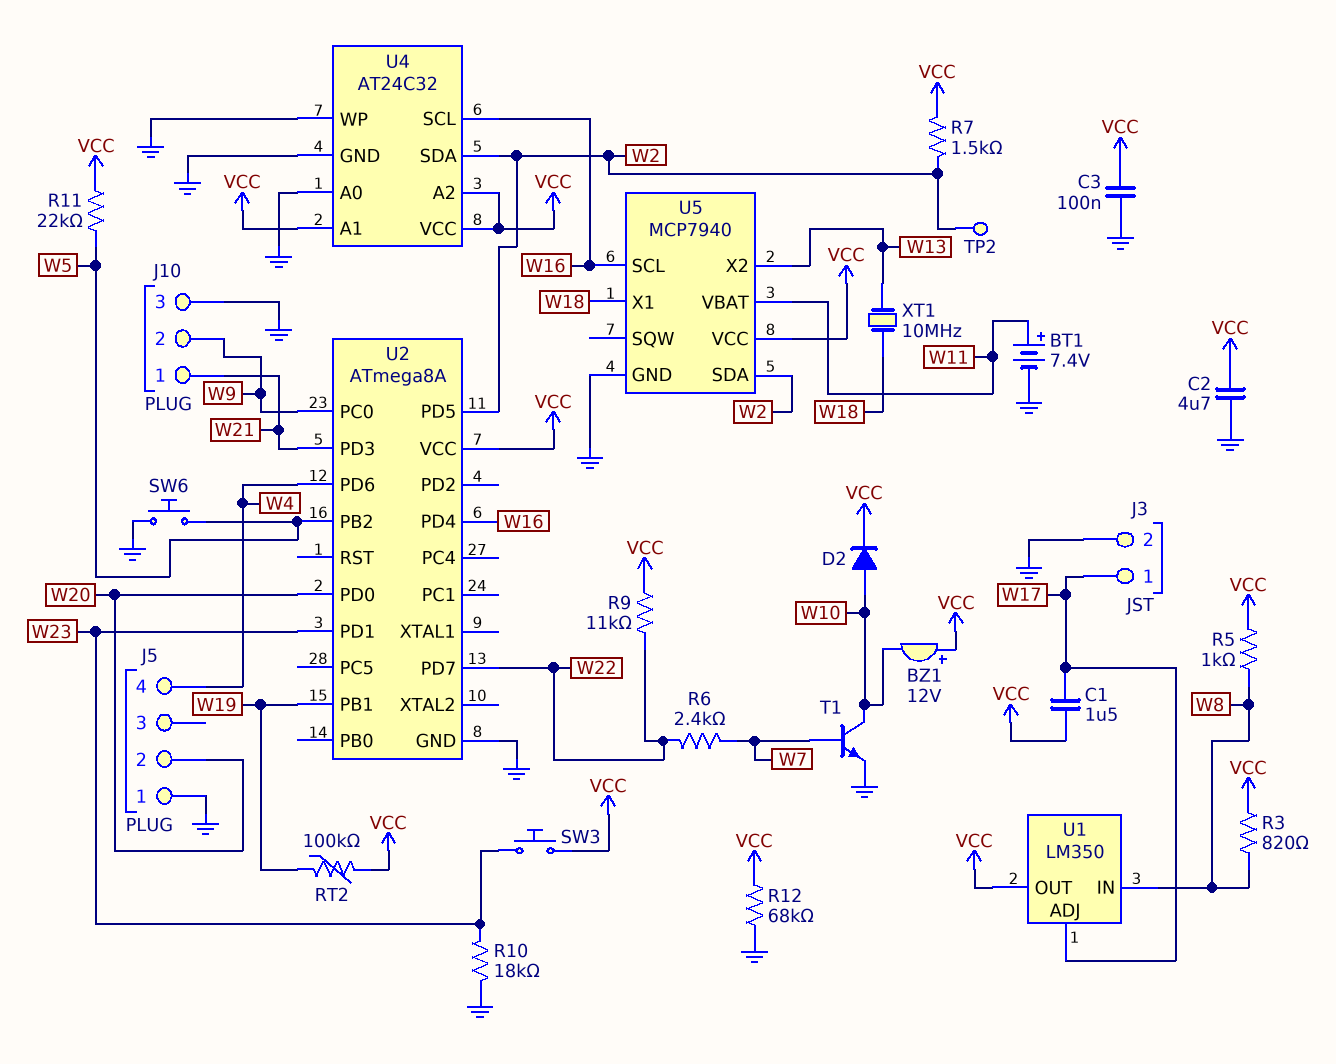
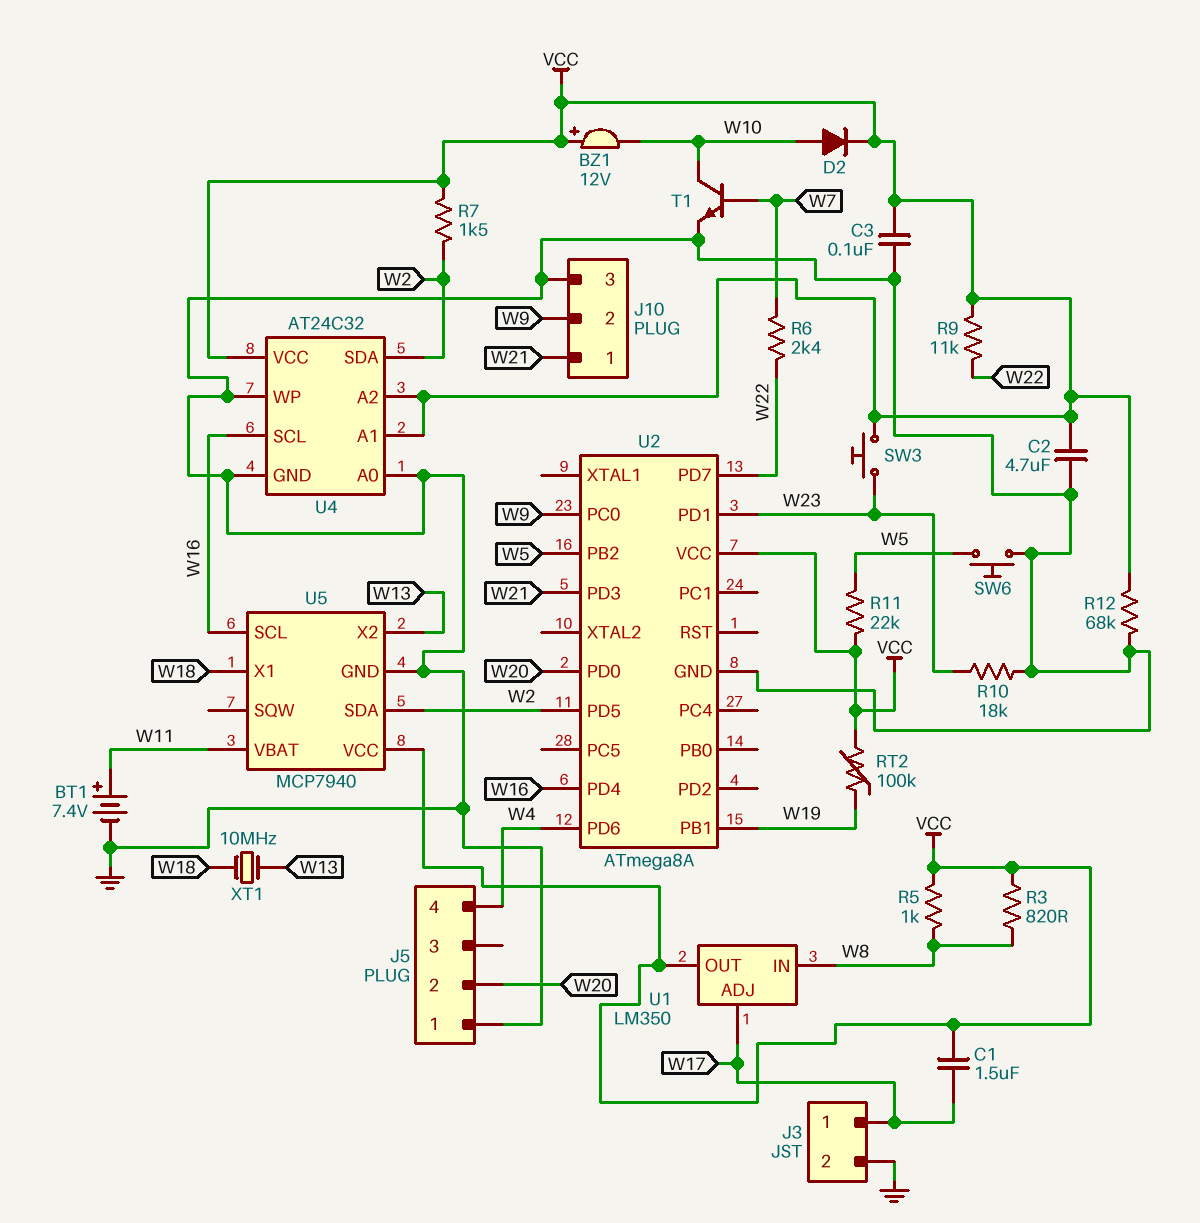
TP2: test point (W2) -> none

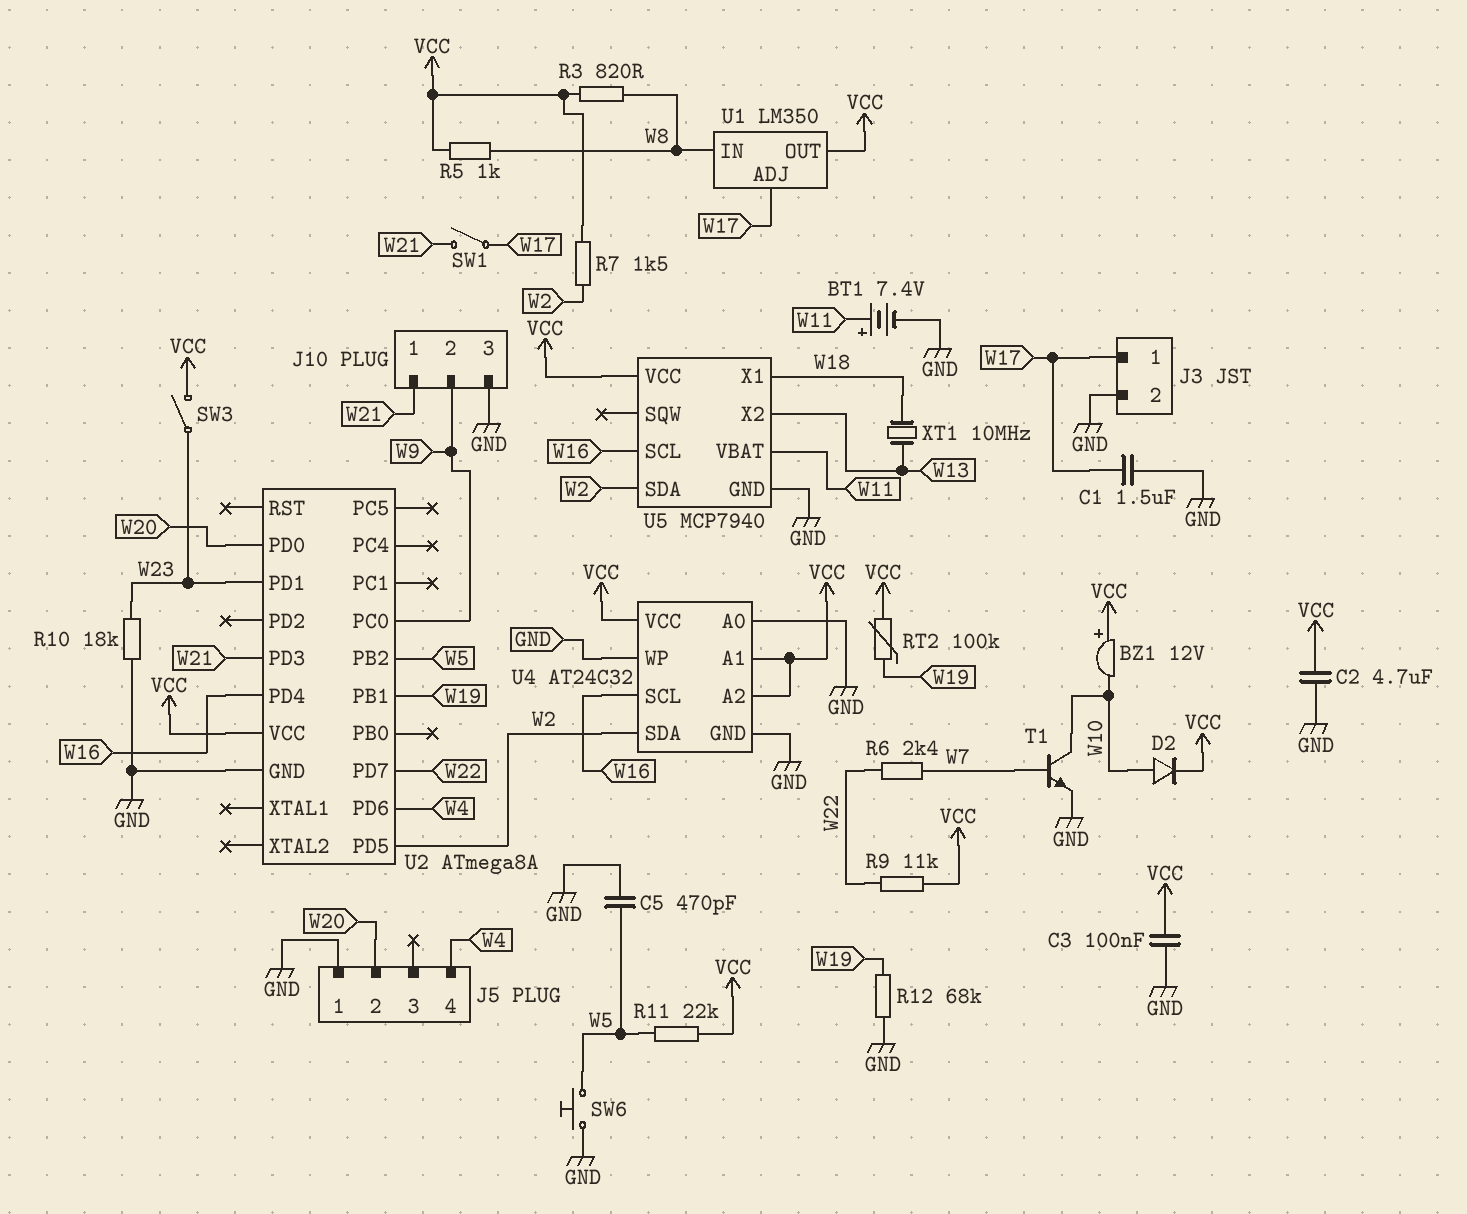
C1: 1.5uF (VCC, W17) -> 1.5uF (GND, W17)
C5: none -> 470pF (GND, W5)
R12: 68k (GND, VCC) -> 68k (GND, W19)
SW1: none -> switch (W17, W21)
SW3: button (VCC, W23) -> switch (VCC, W23)

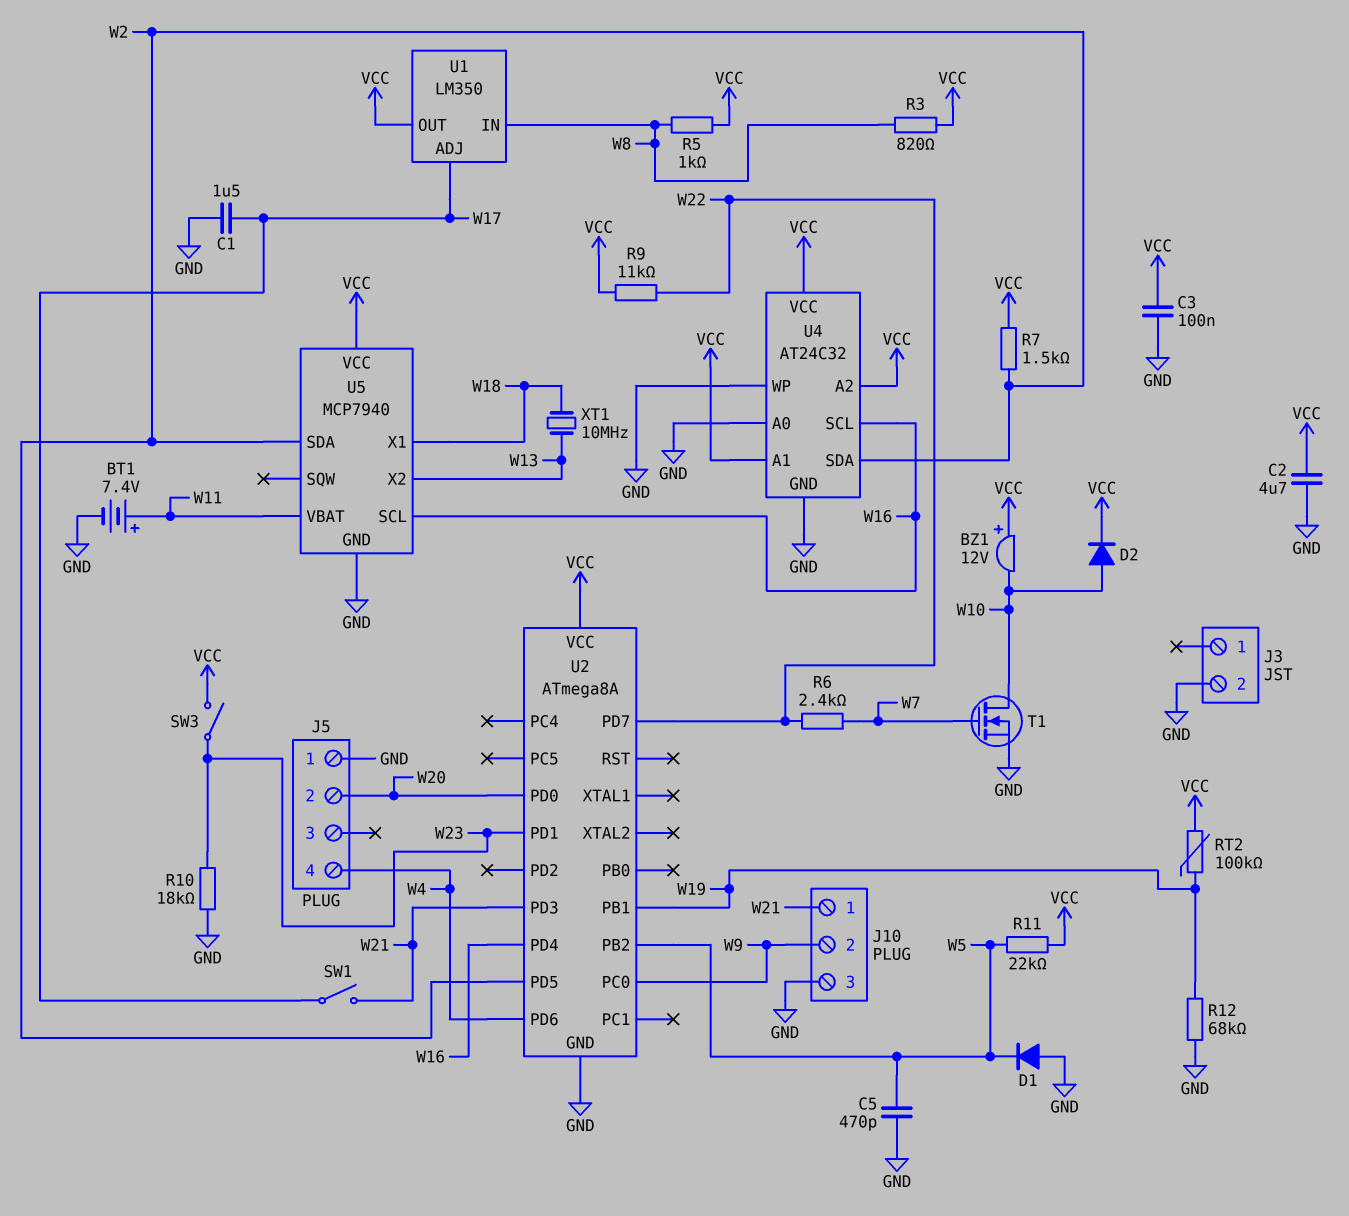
D1: none -> diode (A GND, K W5)
J3 pin 1: W17 -> none
SW6: button (GND, W5) -> none
T1: NPN (B W7, C W10, E GND) -> NMOS (G W7, D W10, S GND)

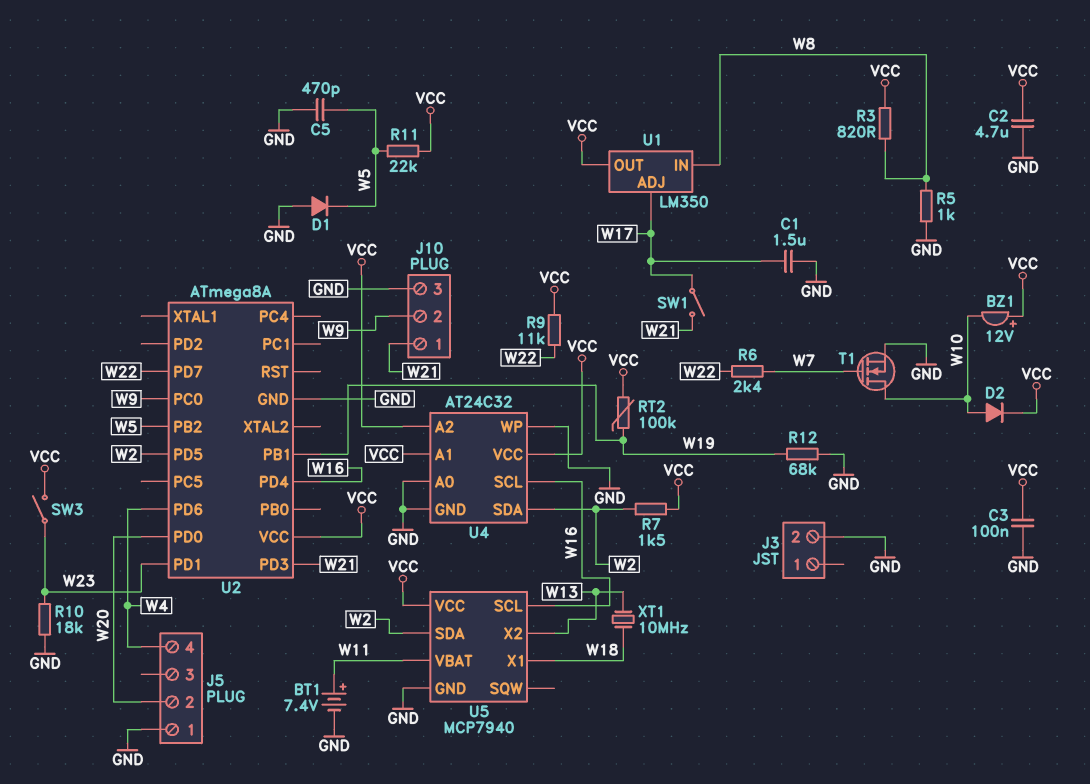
R5: 1k (VCC, W8) -> 1k (GND, W8)

